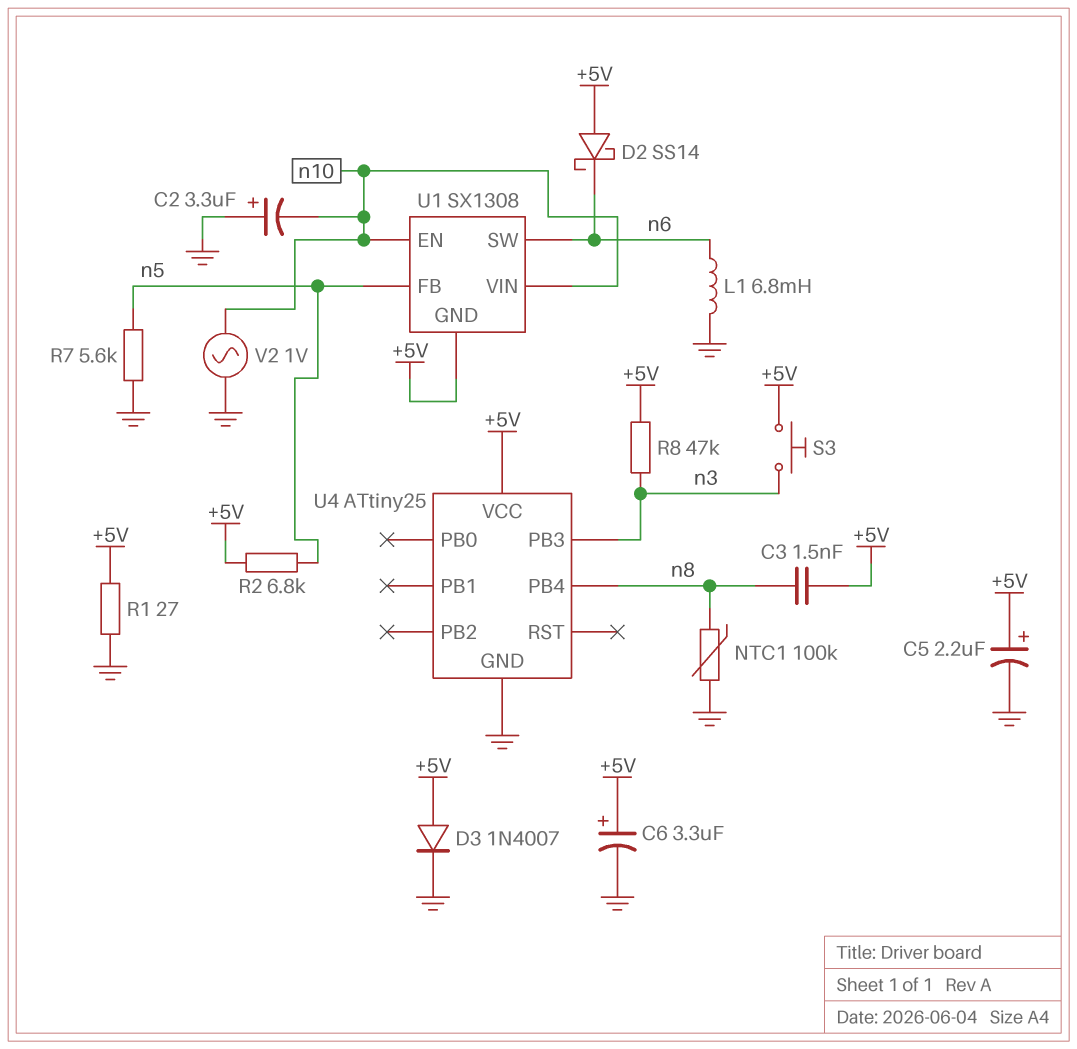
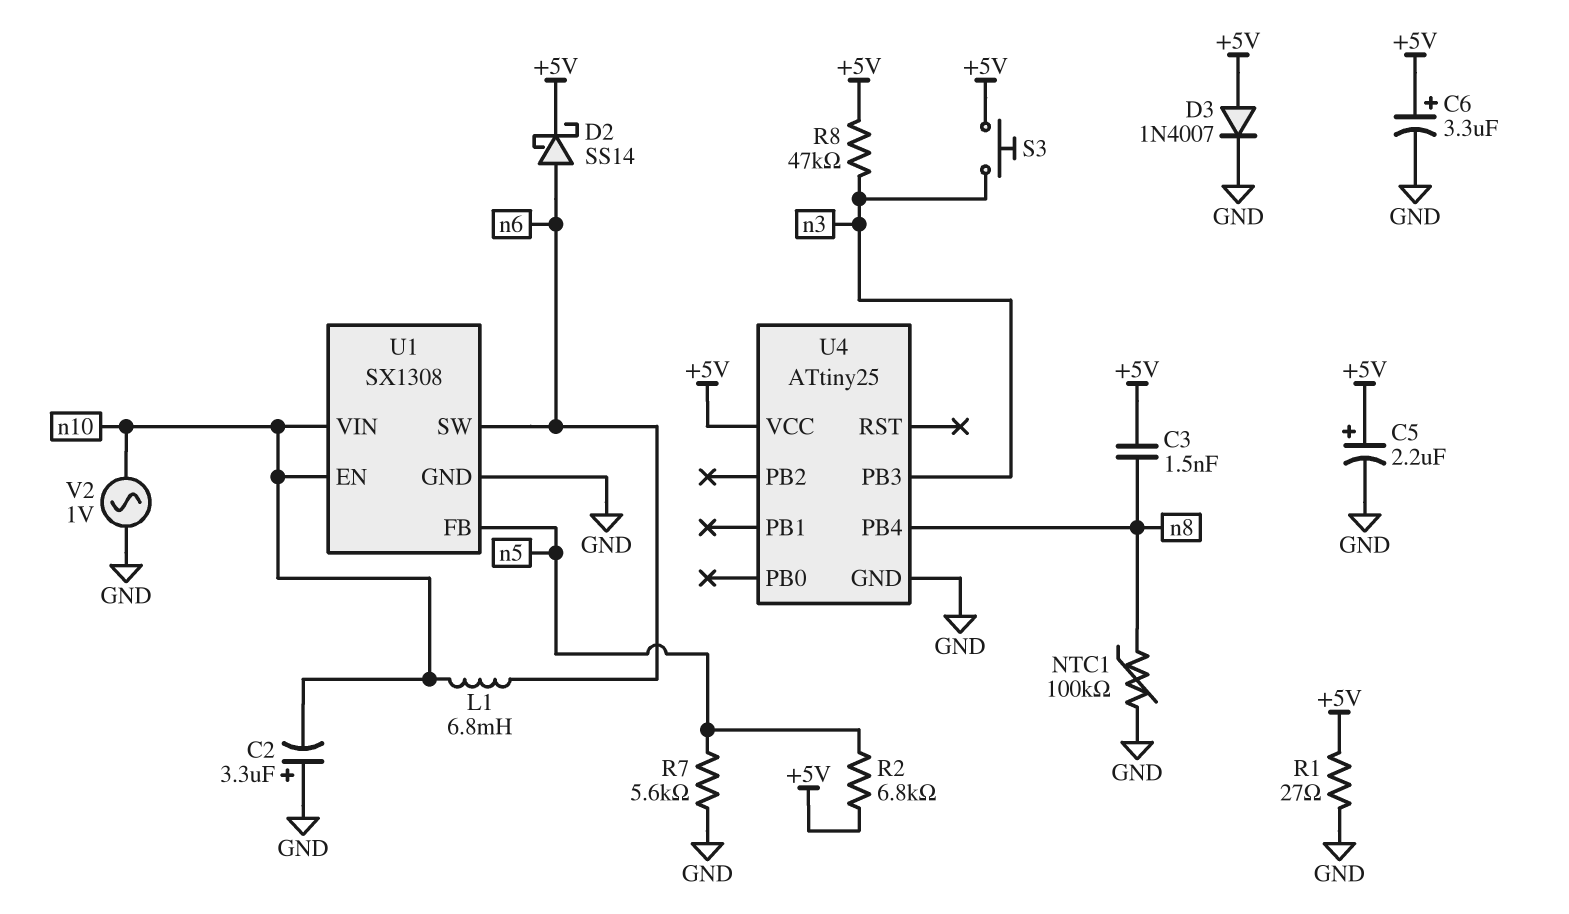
D2: schottky SS14 (A +5V, K n6) -> schottky SS14 (A n6, K +5V)
L1: 6.8mH (GND, n6) -> 6.8mH (n6, n10)
U1 pin GND: +5V -> GND

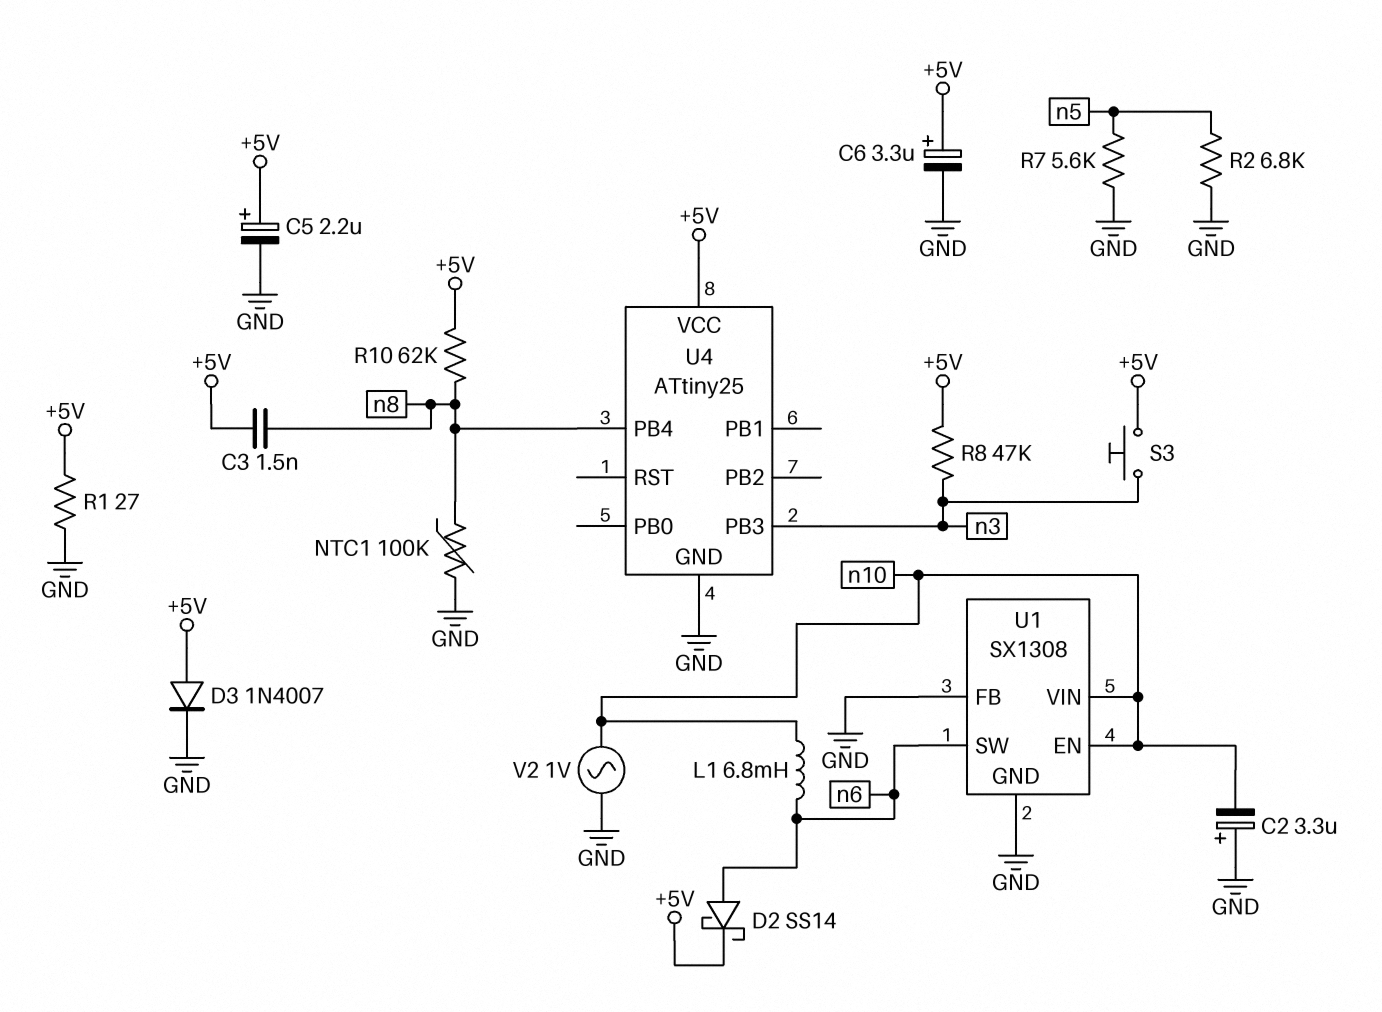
R2: 6.8k (+5V, n5) -> 6.8k (GND, n5)
R10: none -> 62k (+5V, n8)
U1 pin FB: n5 -> GND

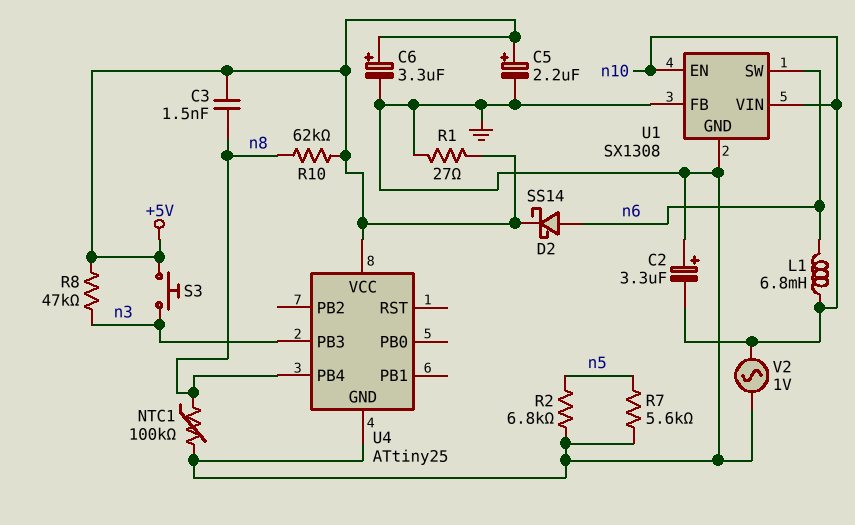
D3: diode 1N4007 (A +5V, K GND) -> none

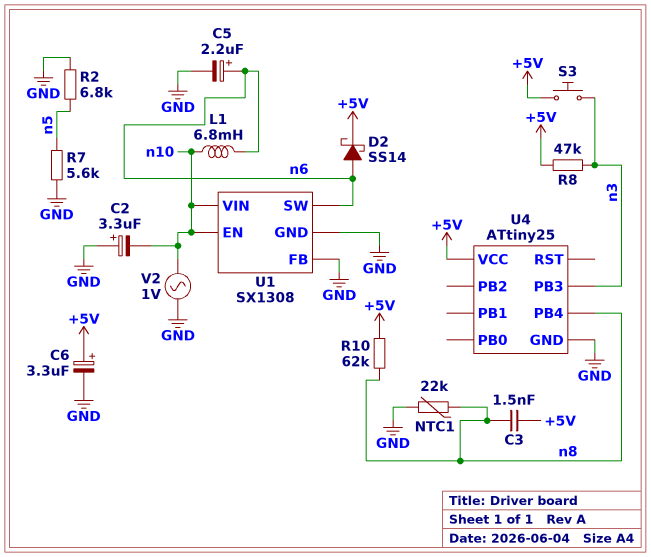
C5: 2.2uF (plus +5V, minus GND) -> 2.2uF (plus n6, minus GND)
NTC1: 100k (GND, n8) -> 22k (GND, n8)
R1: 27 (+5V, GND) -> none

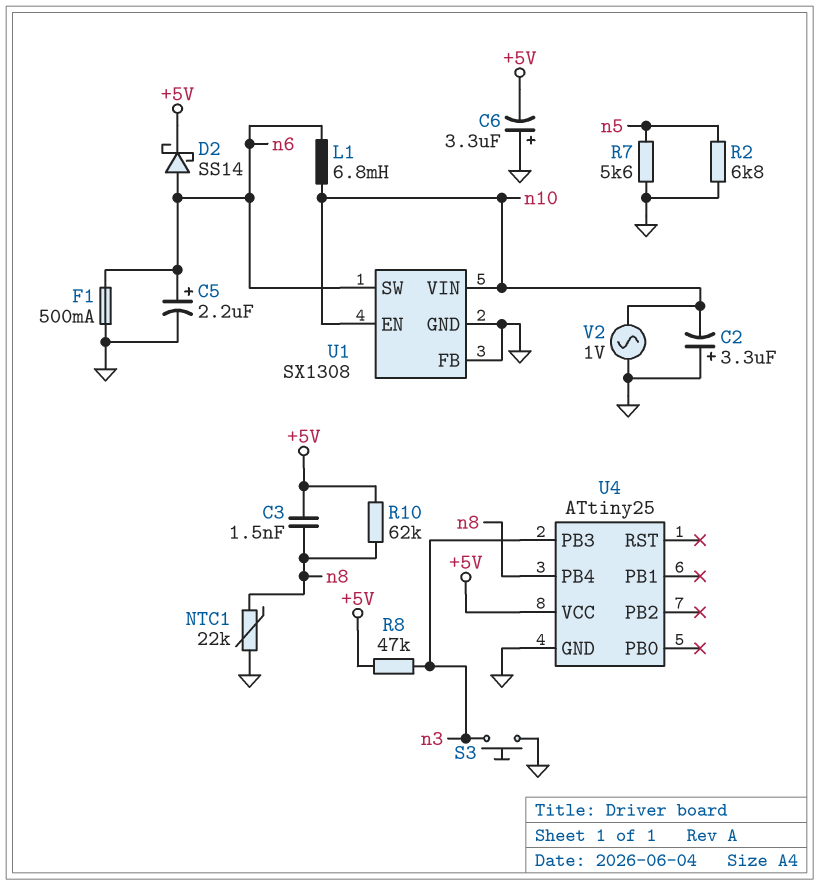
C6: 3.3uF (plus +5V, minus GND) -> 3.3uF (plus GND, minus +5V)
F1: none -> 500mA (GND, n6)
S3: button (+5V, n3) -> button (GND, n3)

